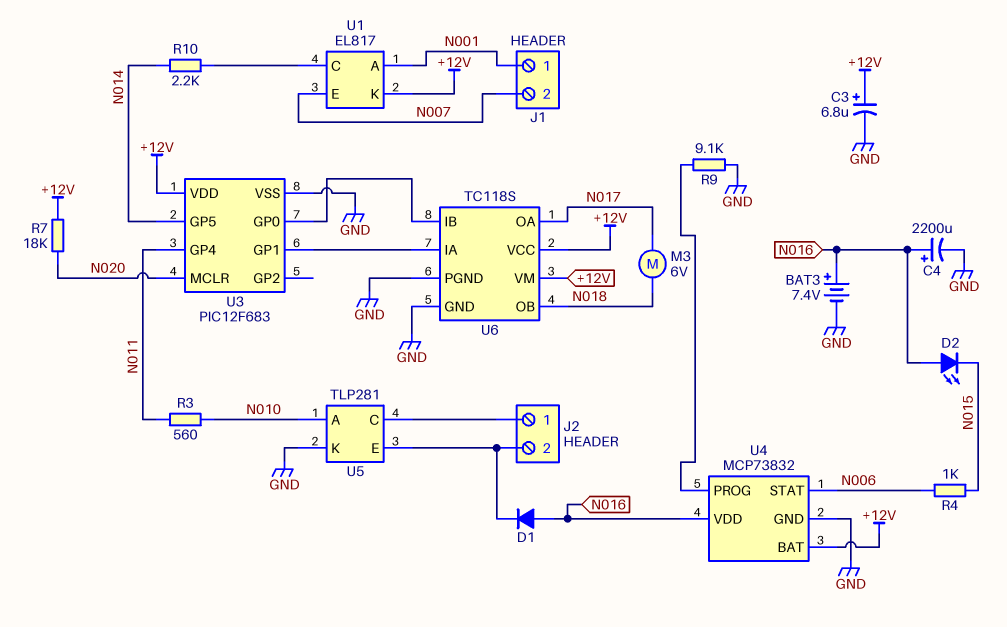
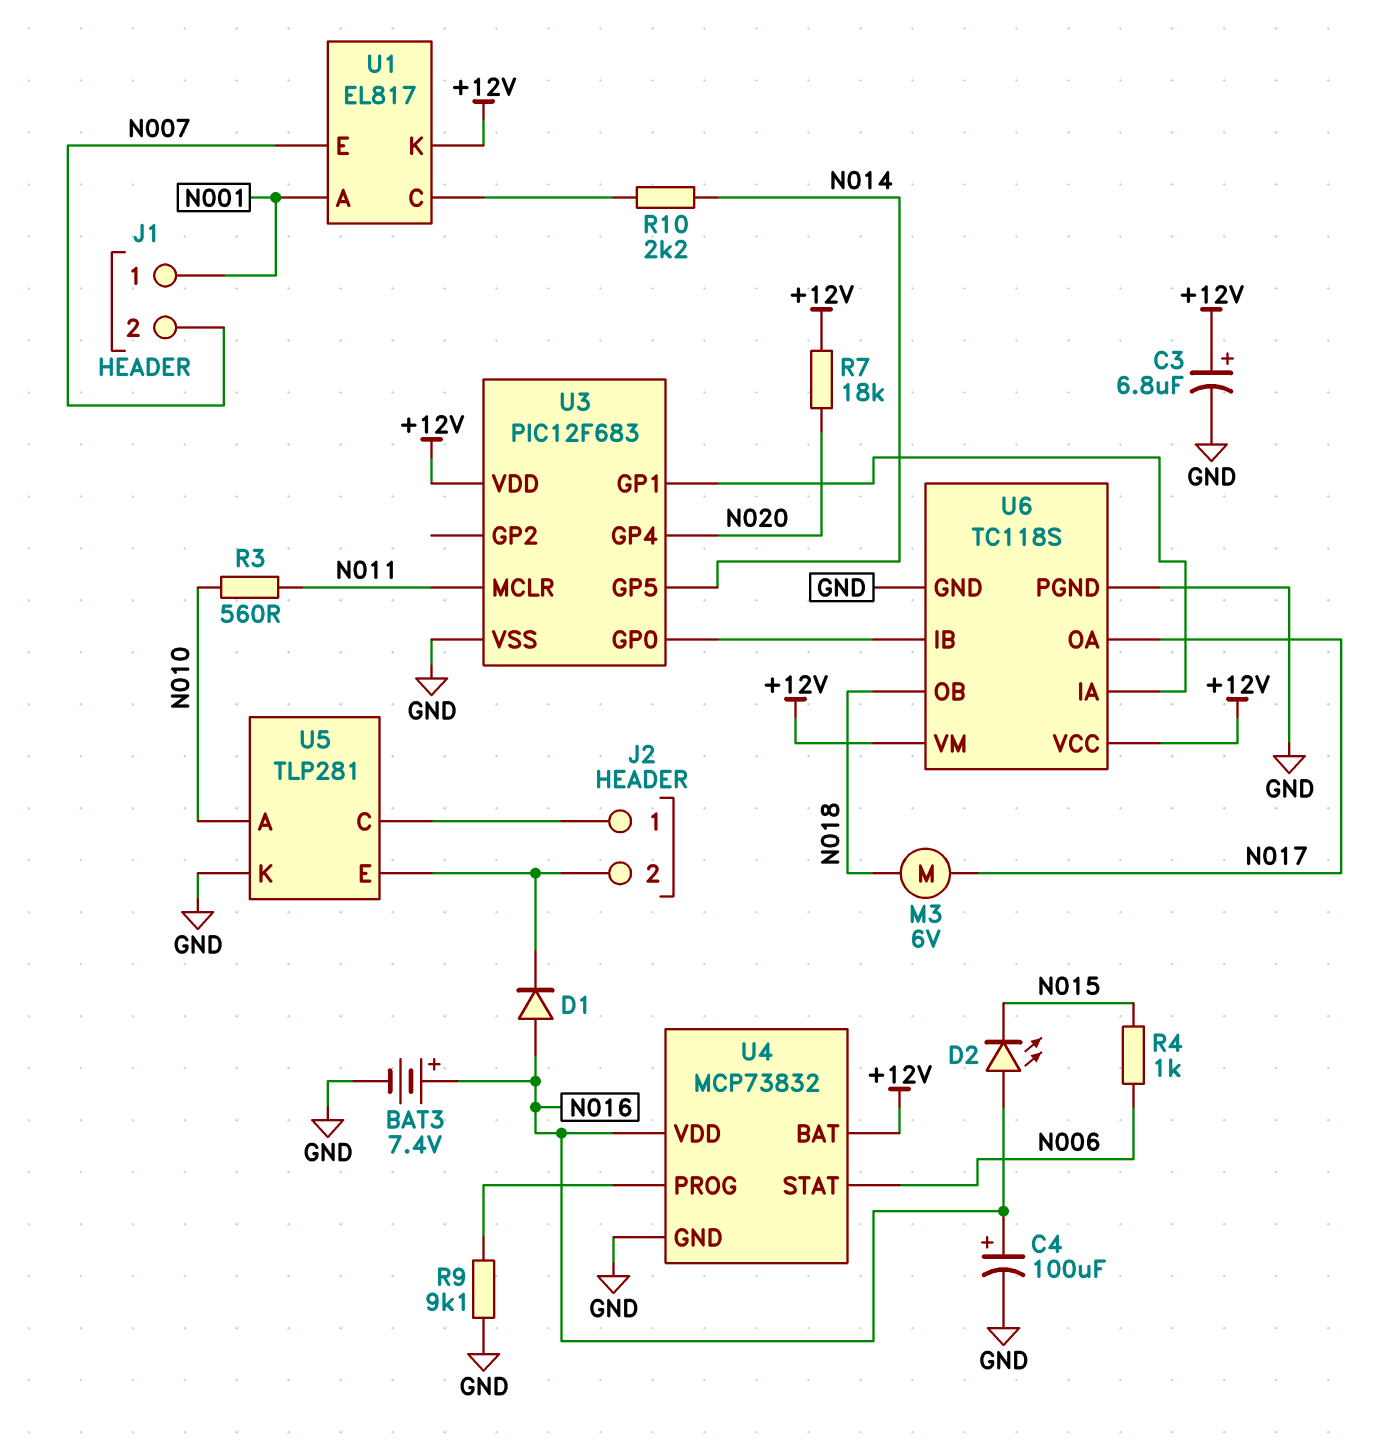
C4: 2200uF (plus N016, minus GND) -> 100uF (plus N016, minus GND)
U3 pin GP4: N011 -> N020
U3 pin MCLR: N020 -> N011

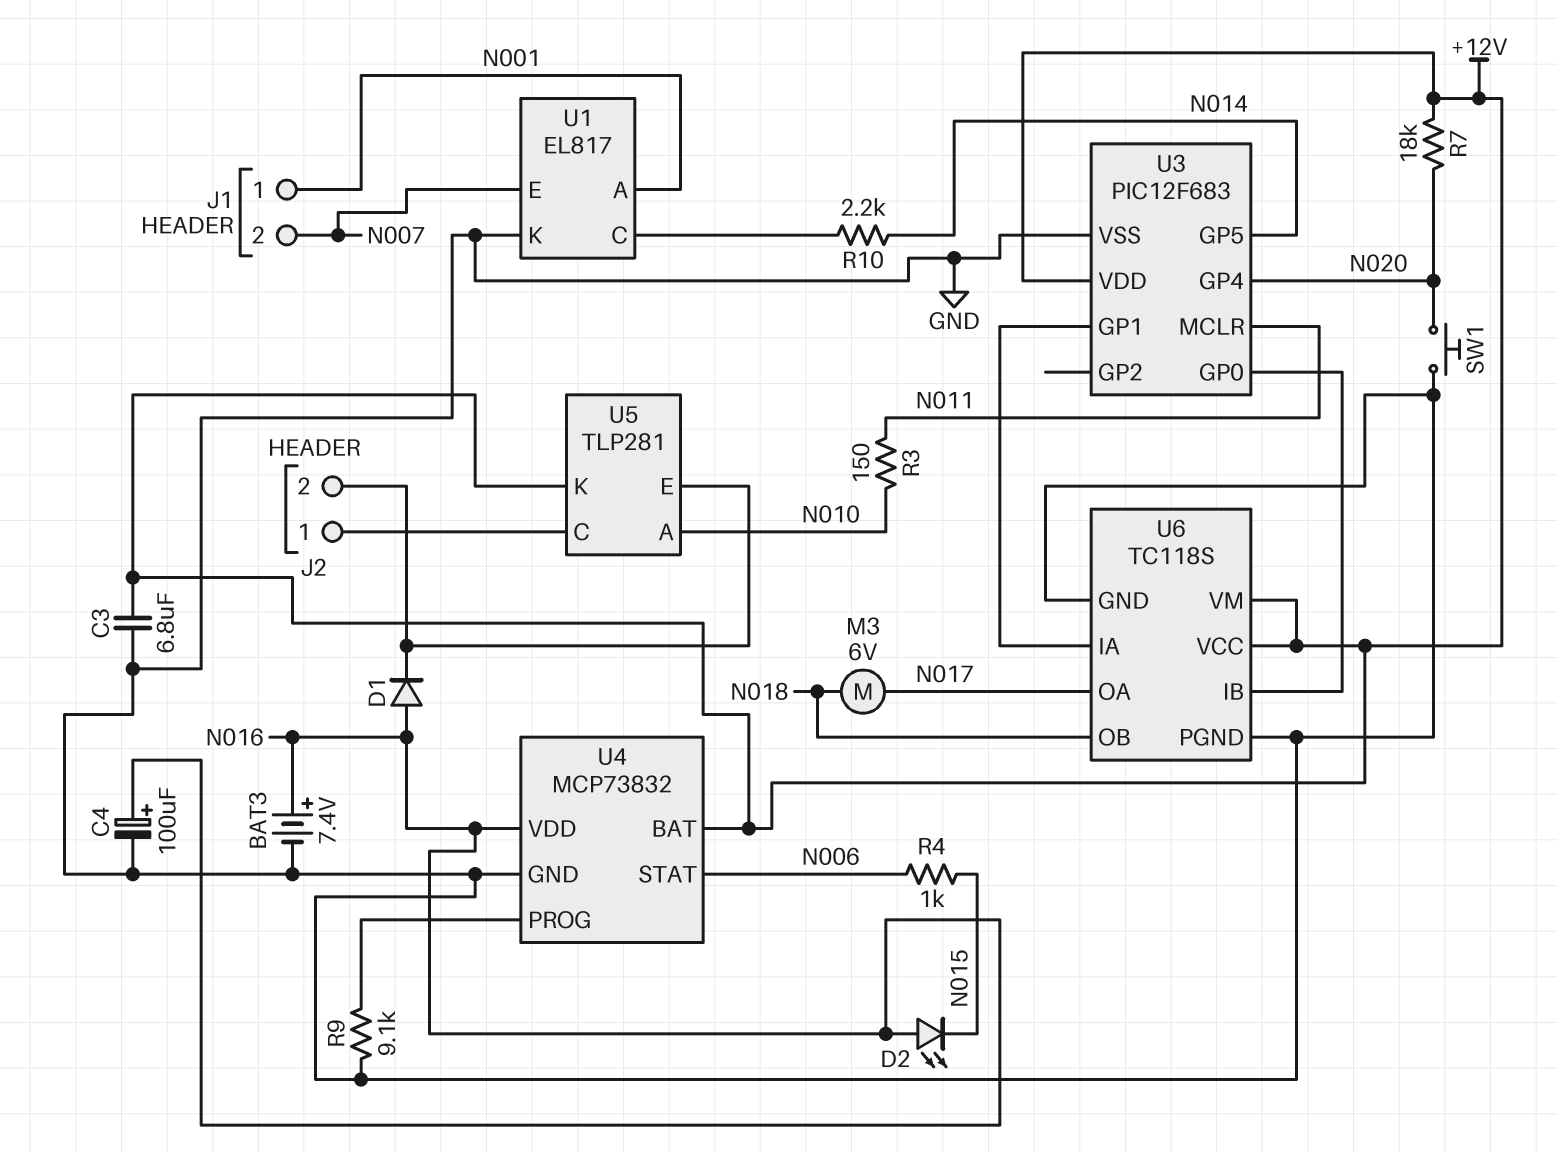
C3: 6.8uF (plus +12V, minus GND) -> 6.8uF (+12V, GND)
R3: 560 (N010, N011) -> 150 (N010, N011)
SW1: none -> button (GND, N020)
U1 pin K: +12V -> GND
U5 pin K: GND -> +12V

